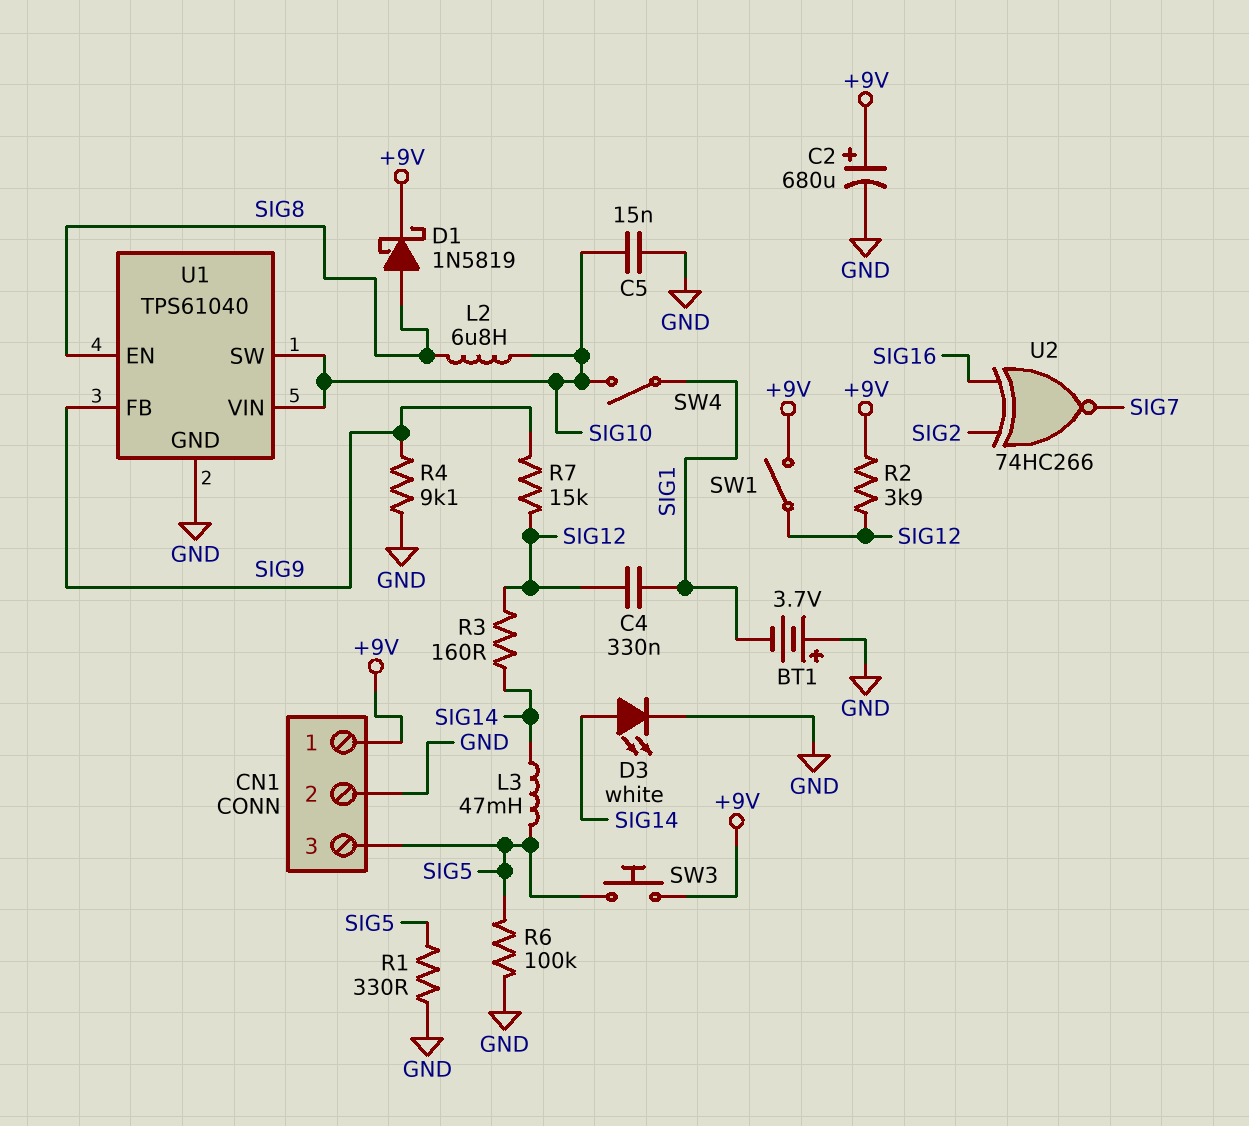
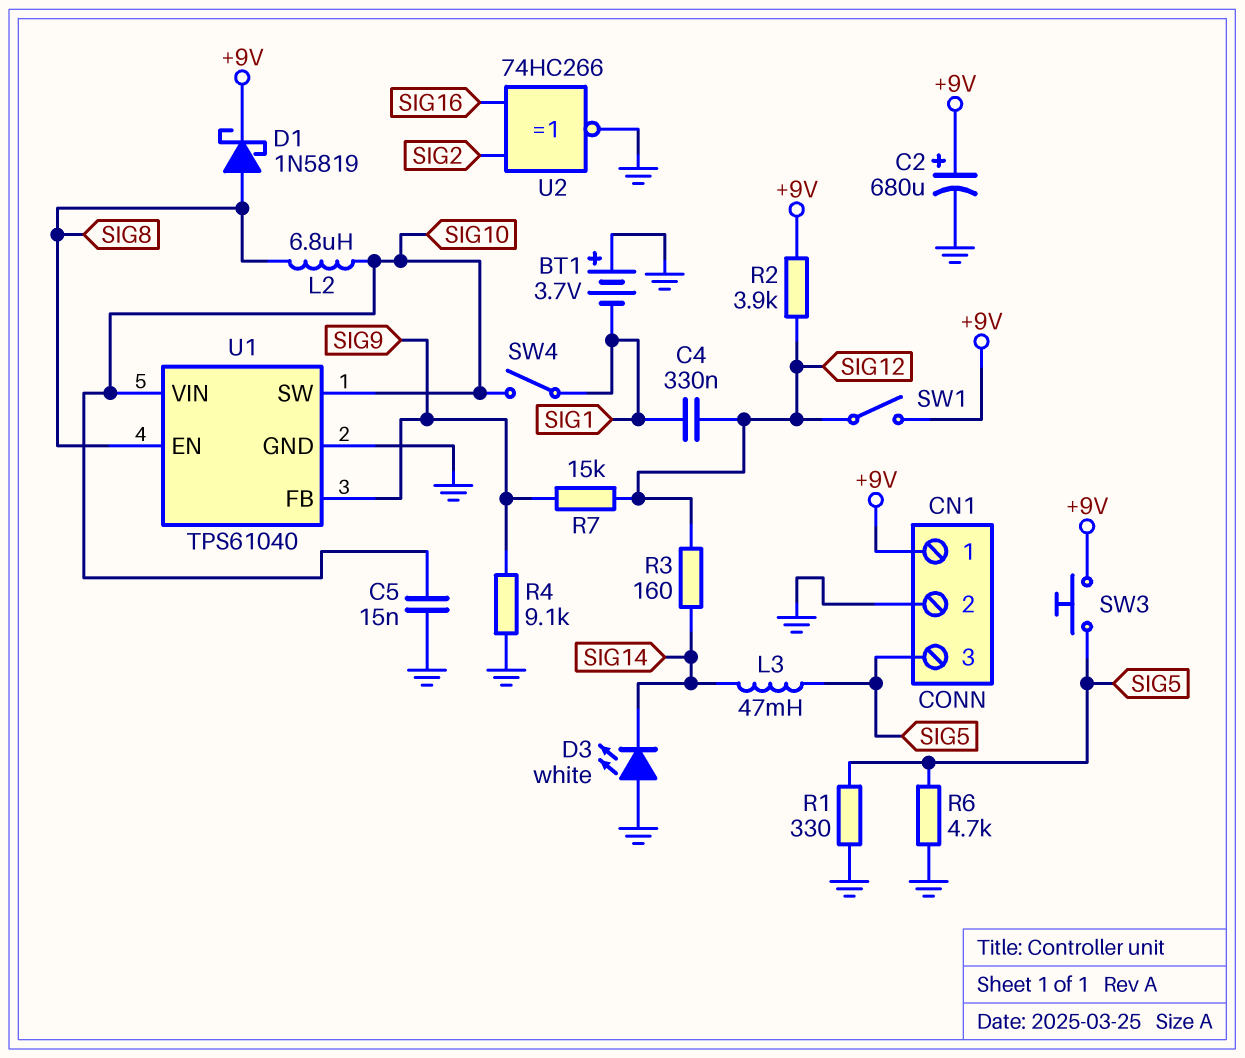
D3: LED white (A SIG14, K GND) -> LED white (A GND, K SIG14)
R6: 100k (GND, SIG5) -> 4.7k (GND, SIG5)
U2: XNOR 74HC266 (in SIG2, in SIG16, out SIG7) -> XNOR 74HC266 (in SIG2, in SIG16, out GND)

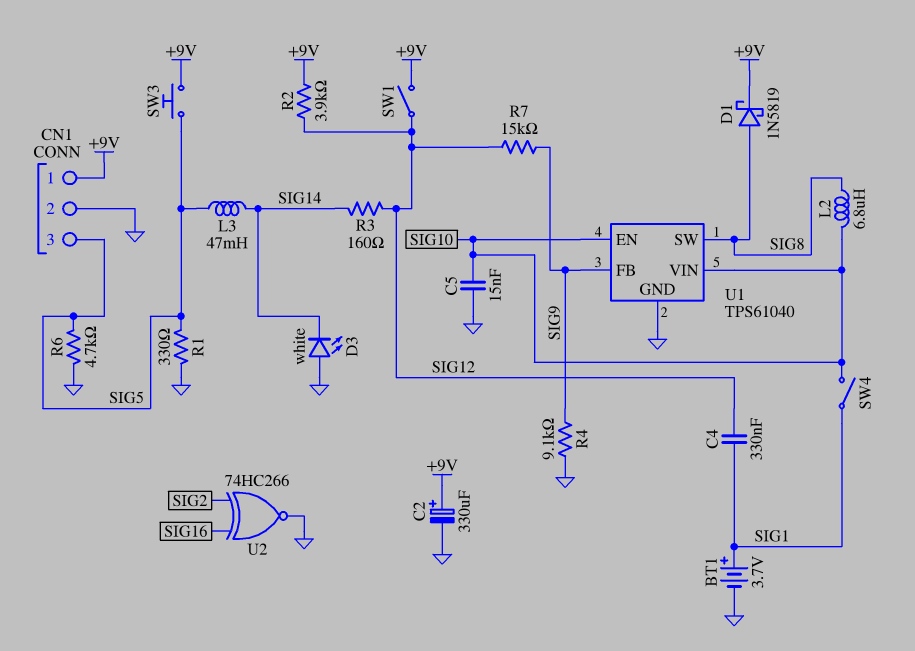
BT1: 3.7V (plus GND, minus SIG1) -> 3.7V (plus SIG1, minus GND)
C2: 680uF (plus +9V, minus GND) -> 330uF (plus +9V, minus GND)
U1 pin EN: SIG8 -> SIG10
U1 pin SW: SIG10 -> SIG8

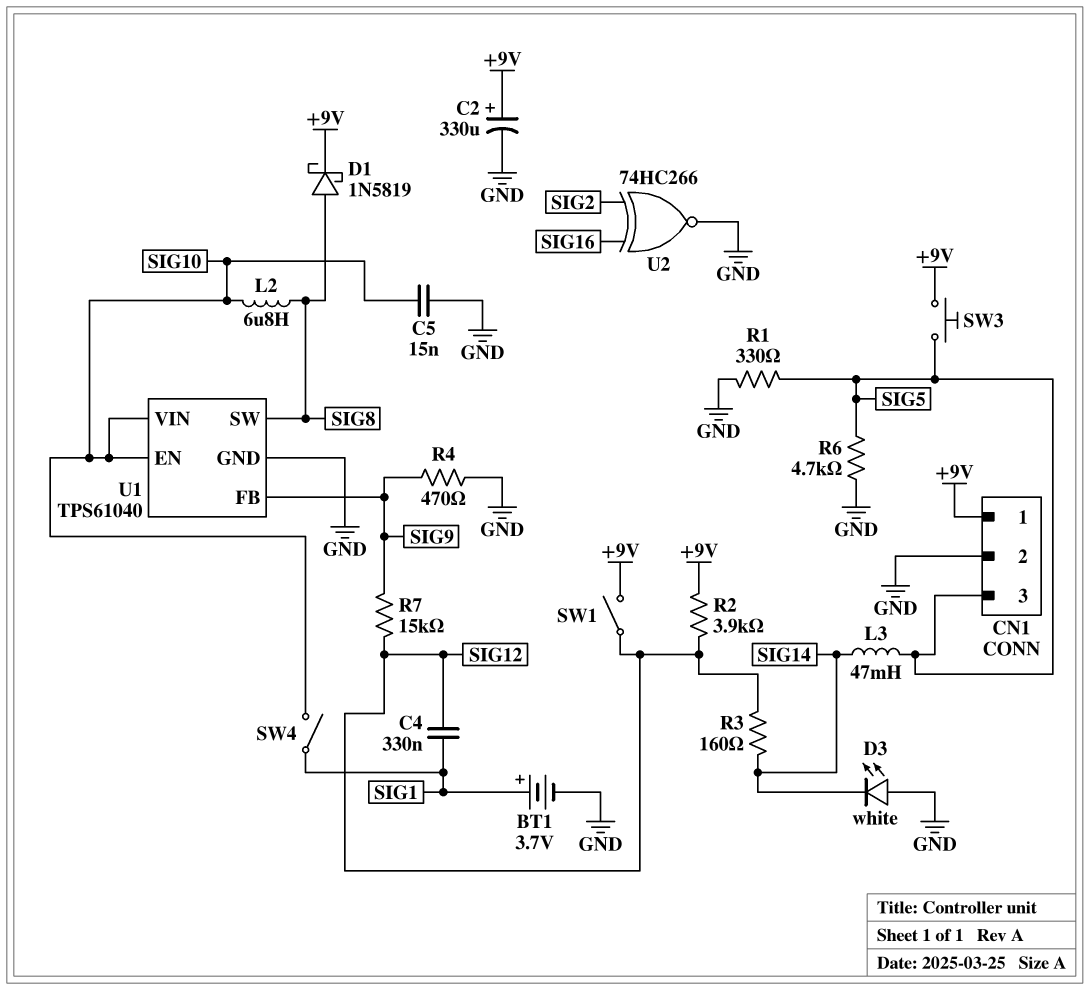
R4: 9.1k (GND, SIG9) -> 470 (GND, SIG9)

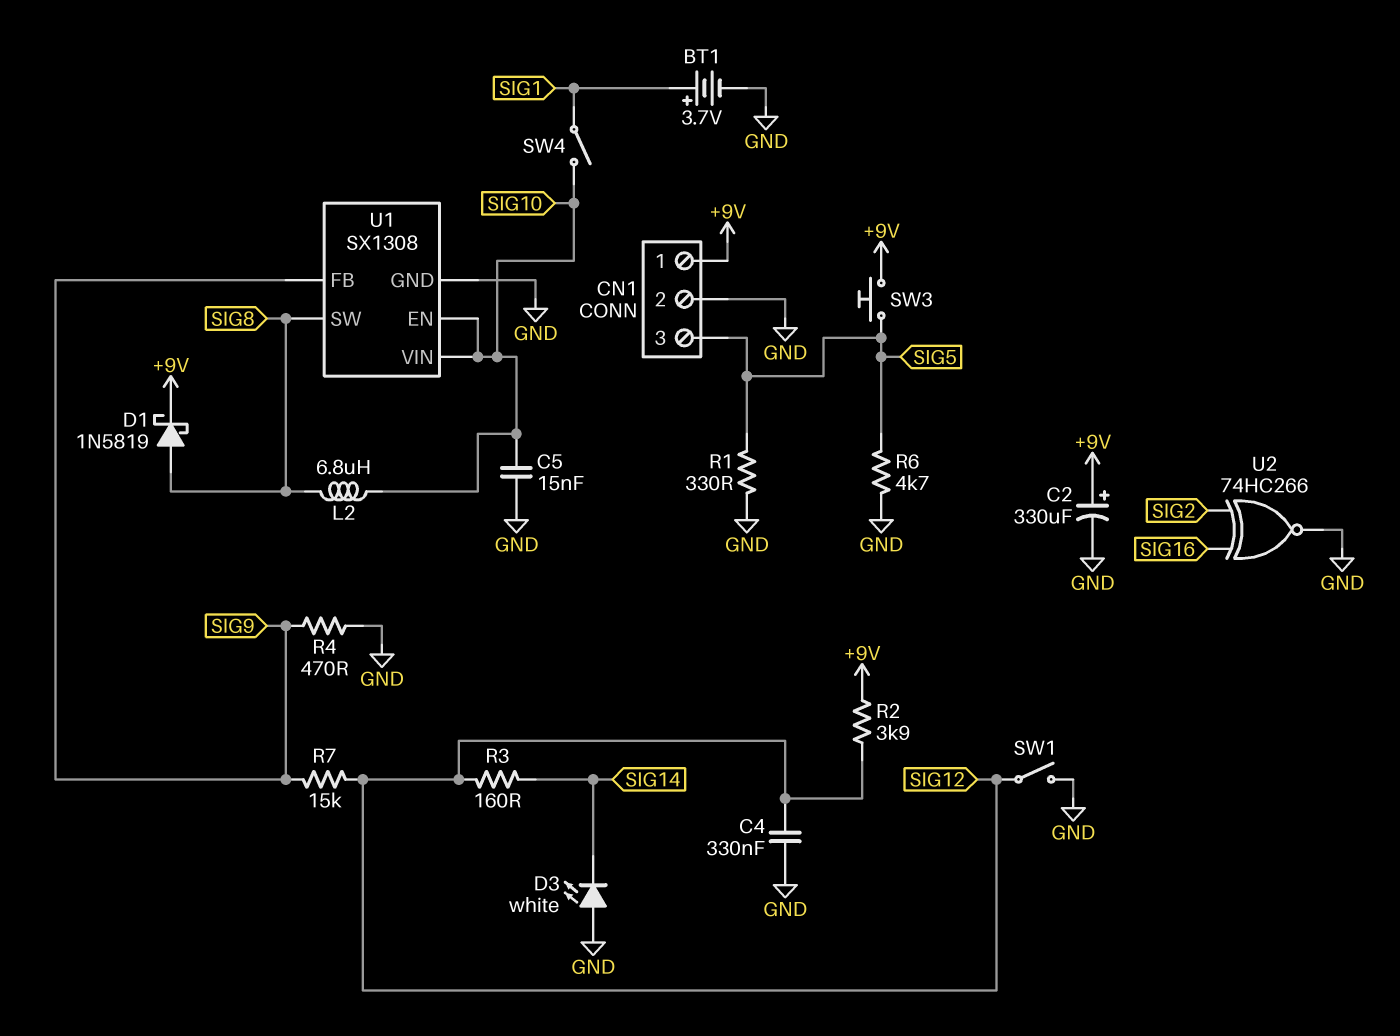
C4: 330nF (SIG1, SIG12) -> 330nF (GND, SIG12)
L3: 47mH (SIG5, SIG14) -> none
SW1: switch (+9V, SIG12) -> switch (GND, SIG12)
U1: TPS61040 -> SX1308

